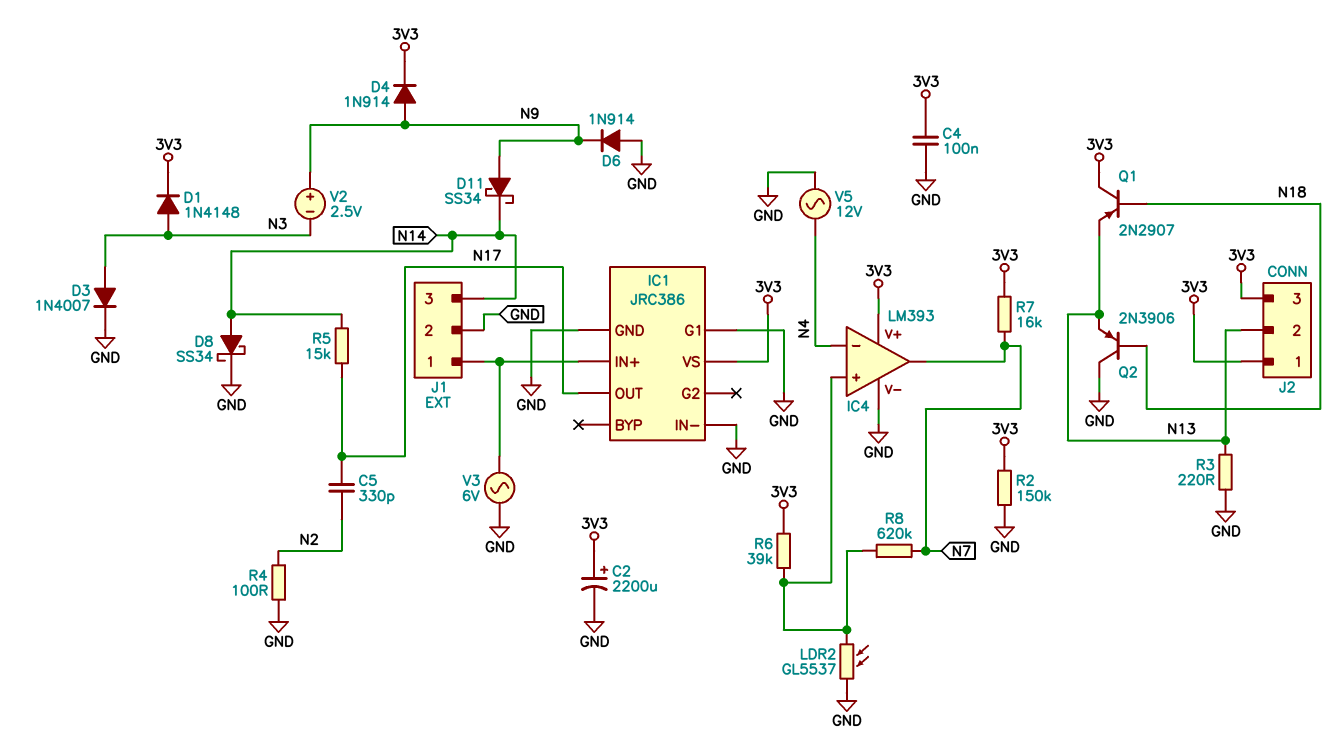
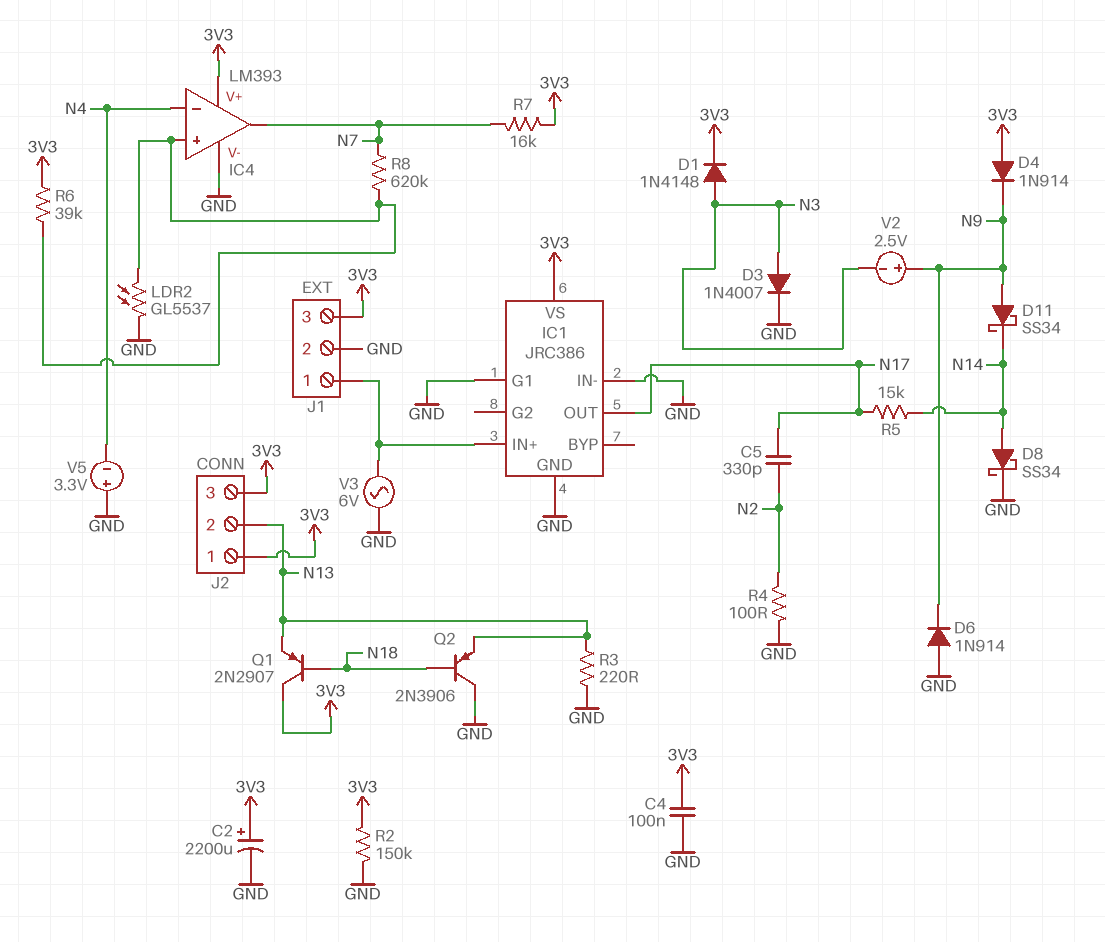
D4: diode 1N914 (A N9, K 3V3) -> diode 1N914 (A 3V3, K N9)
J1 pin 3: N14 -> 3V3
V5: AC 12V (GND, N4) -> 3.3V (plus GND, minus N4)

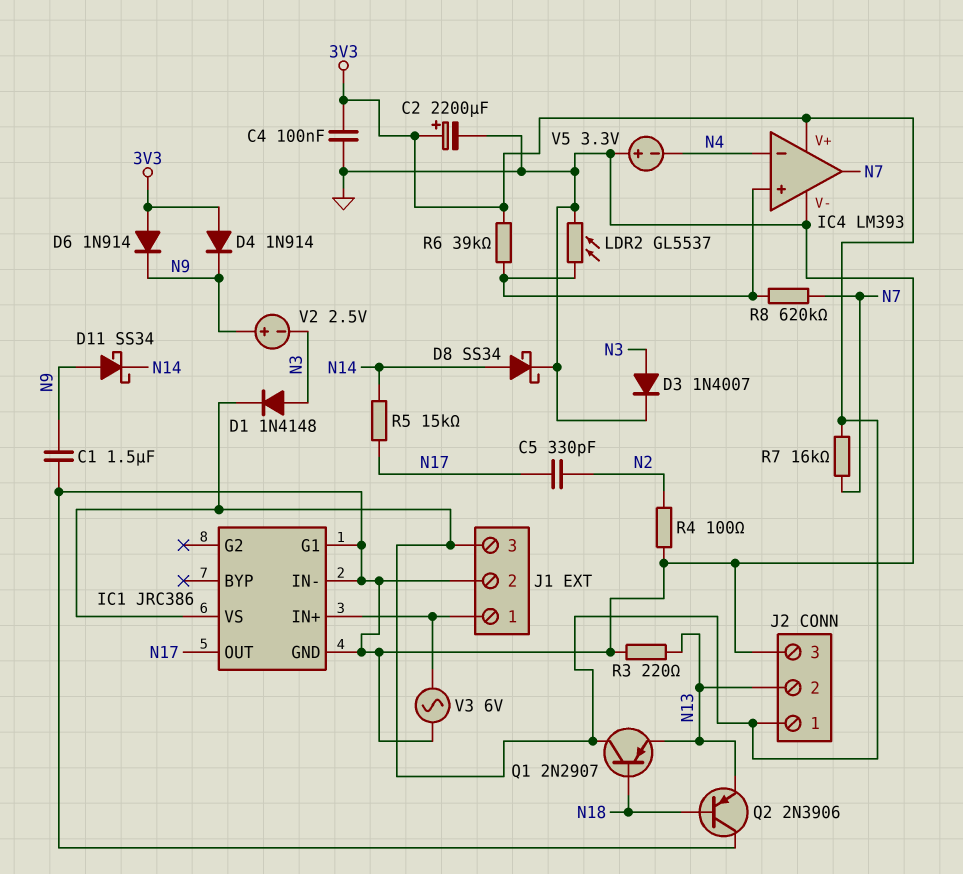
C1: none -> 1.5uF (GND, N9)
D6: diode 1N914 (A GND, K N9) -> diode 1N914 (A 3V3, K N9)
J2 pin 3: 3V3 -> GND
R2: 150k (3V3, GND) -> none

